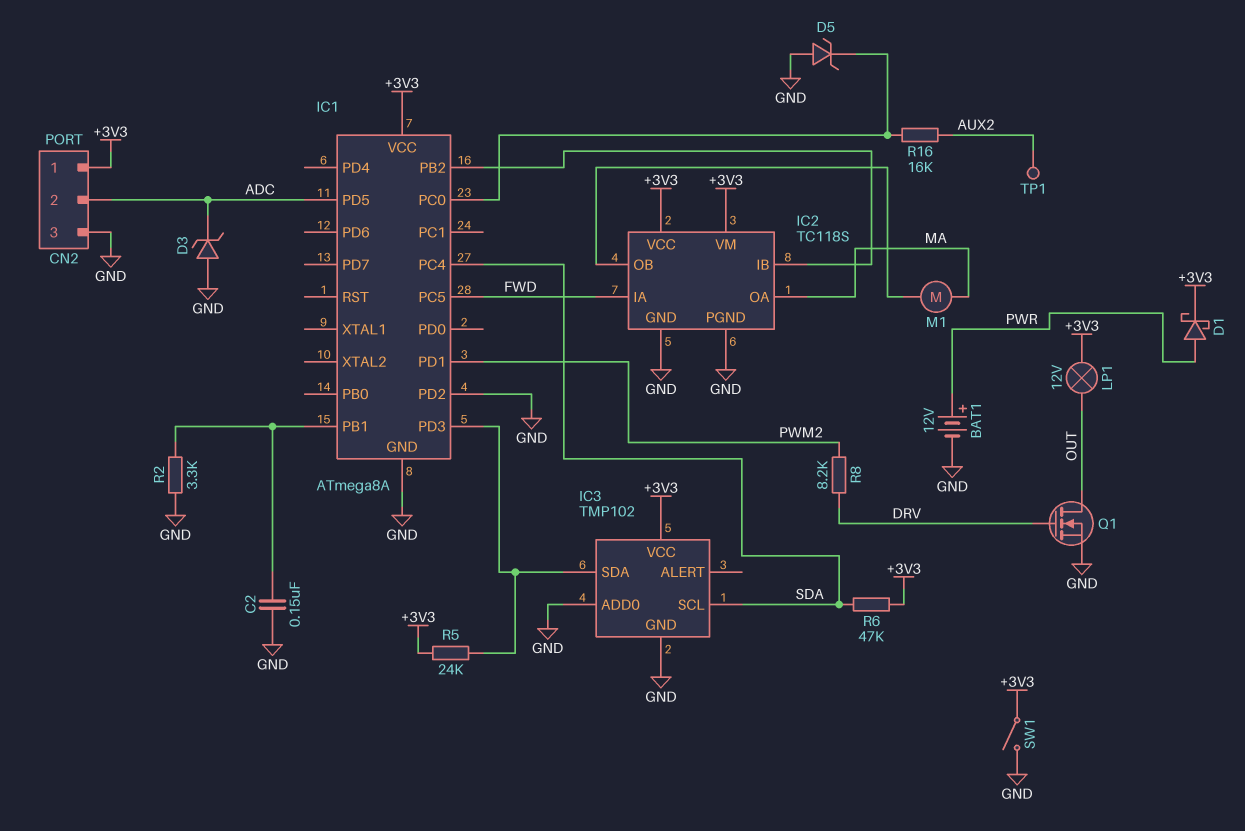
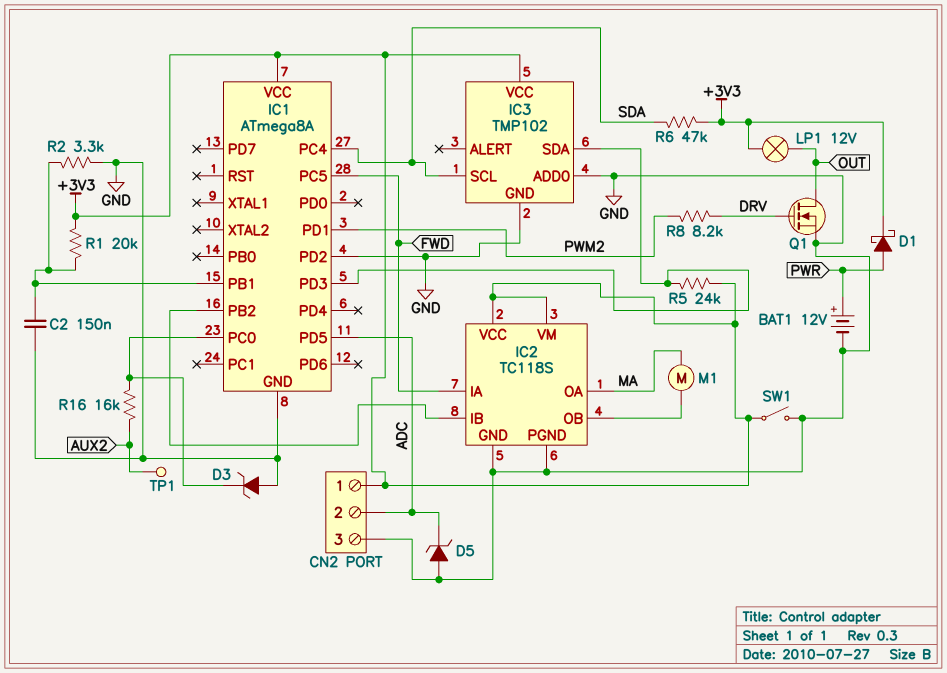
D3: zener (A GND, K ADC) -> zener (A GND, K IC1/PC0)
D5: zener (A GND, K IC1/PC0) -> zener (A GND, K ADC)
R1: none -> 20k (+3V3, IC1/PB1)

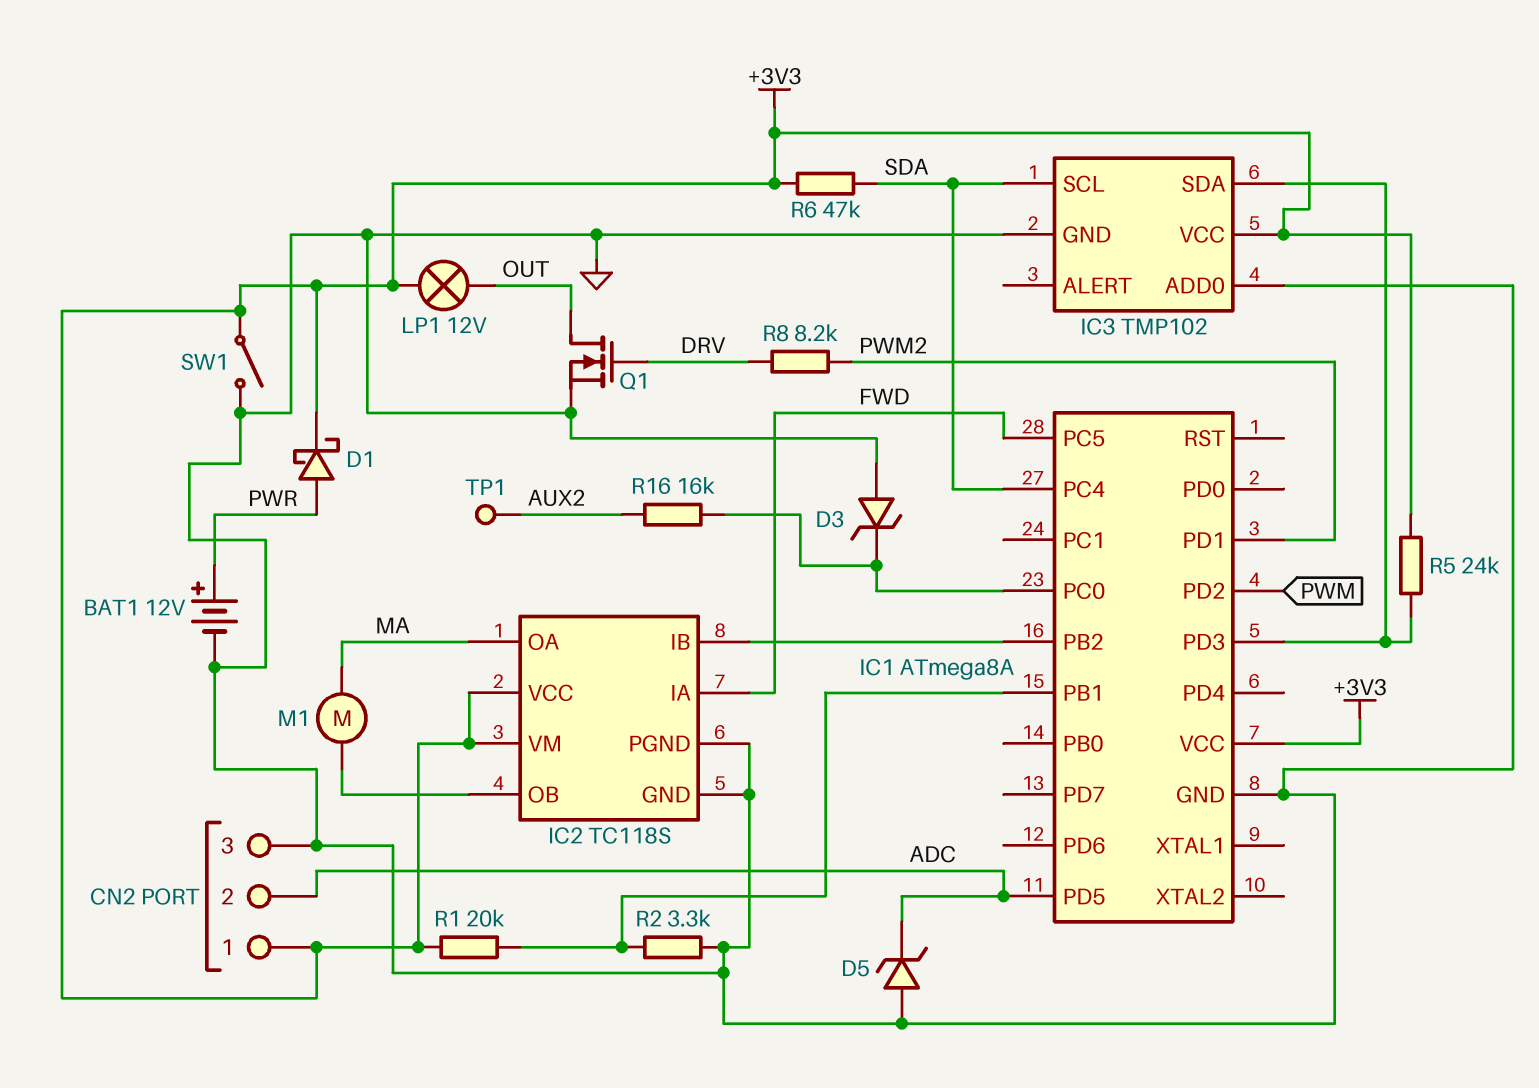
C2: 150nF (GND, IC1/PB1) -> none
IC1 pin PD2: GND -> PWM

